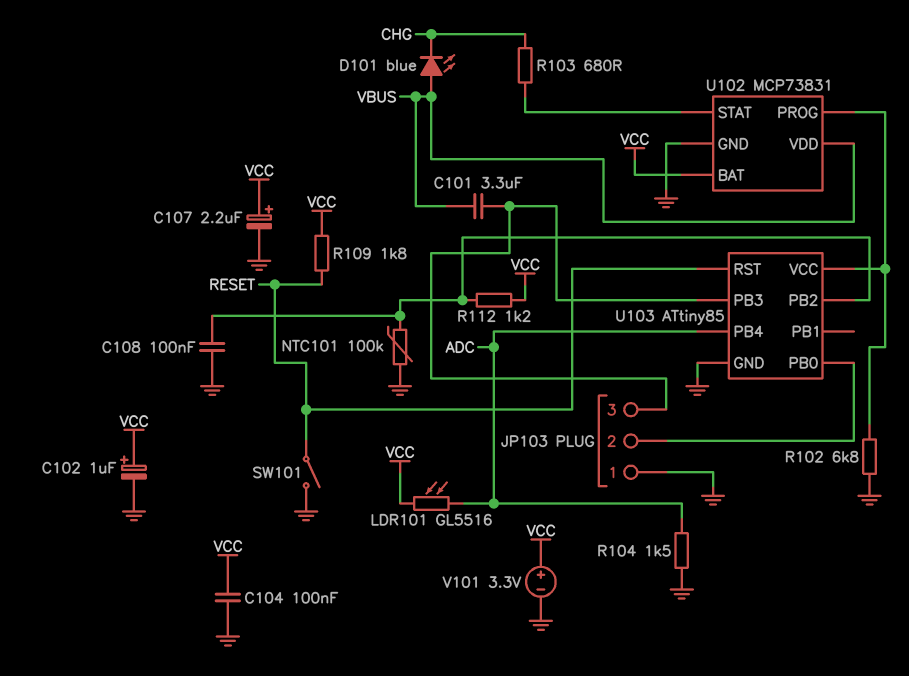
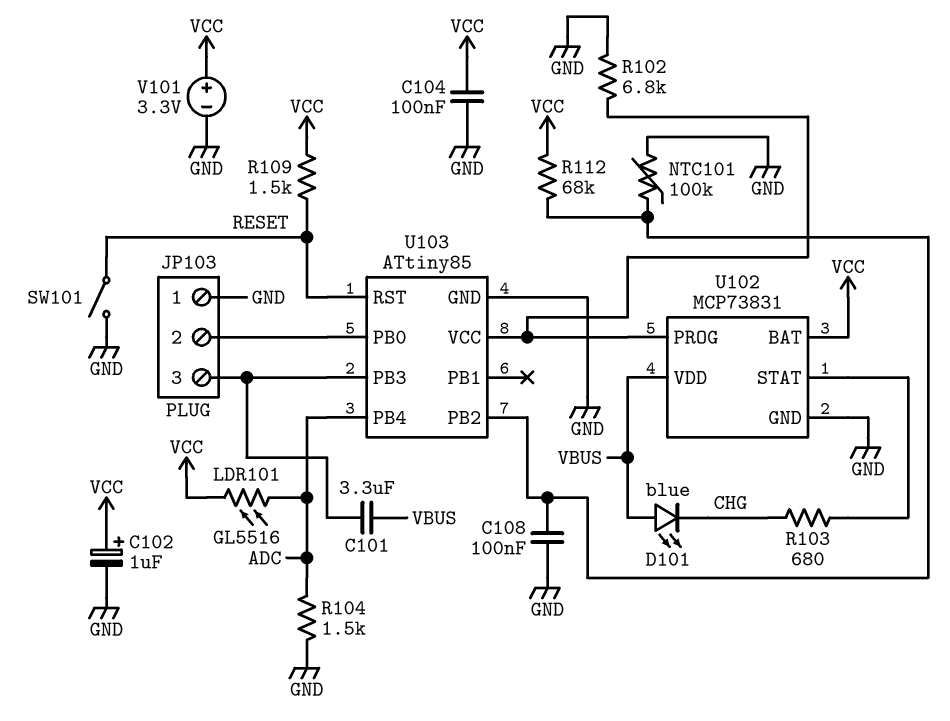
C107: 2.2uF (plus VCC, minus GND) -> none
R109: 1.8k (RESET, VCC) -> 1.5k (RESET, VCC)
R112: 1.2k (U103/PB2, VCC) -> 68k (U103/PB2, VCC)

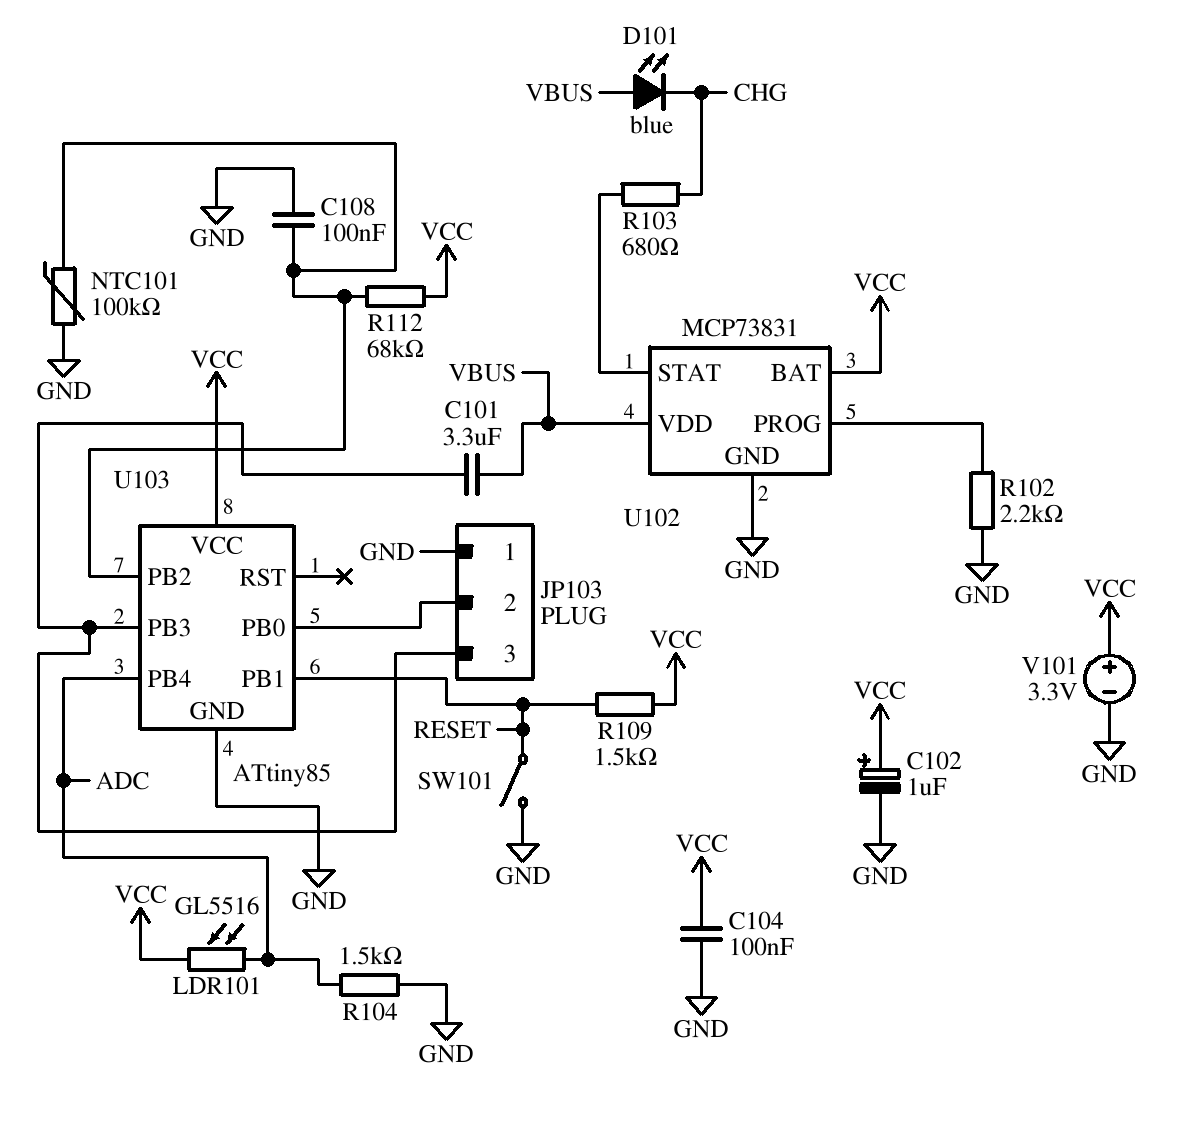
R102: 6.8k (GND, U102/PROG) -> 2.2k (GND, U102/PROG)
U103 pin PB1: none -> RESET
U103 pin RST: RESET -> none
U103 pin VCC: U102/PROG -> VCC

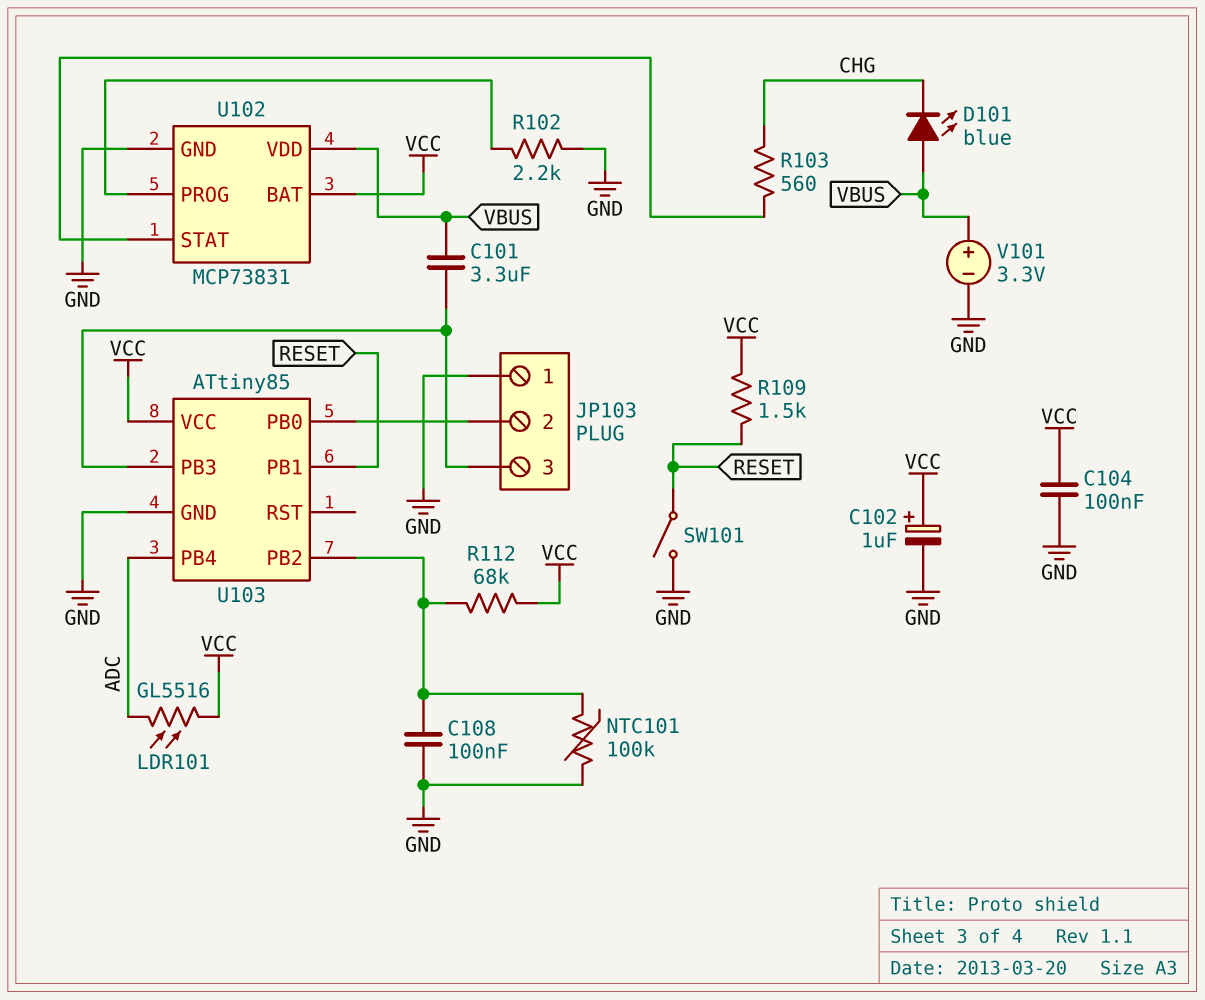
R103: 680 (CHG, U102/STAT) -> 560 (CHG, U102/STAT)
R104: 1.5k (ADC, GND) -> none
V101: 3.3V (plus VCC, minus GND) -> 3.3V (plus VBUS, minus GND)

